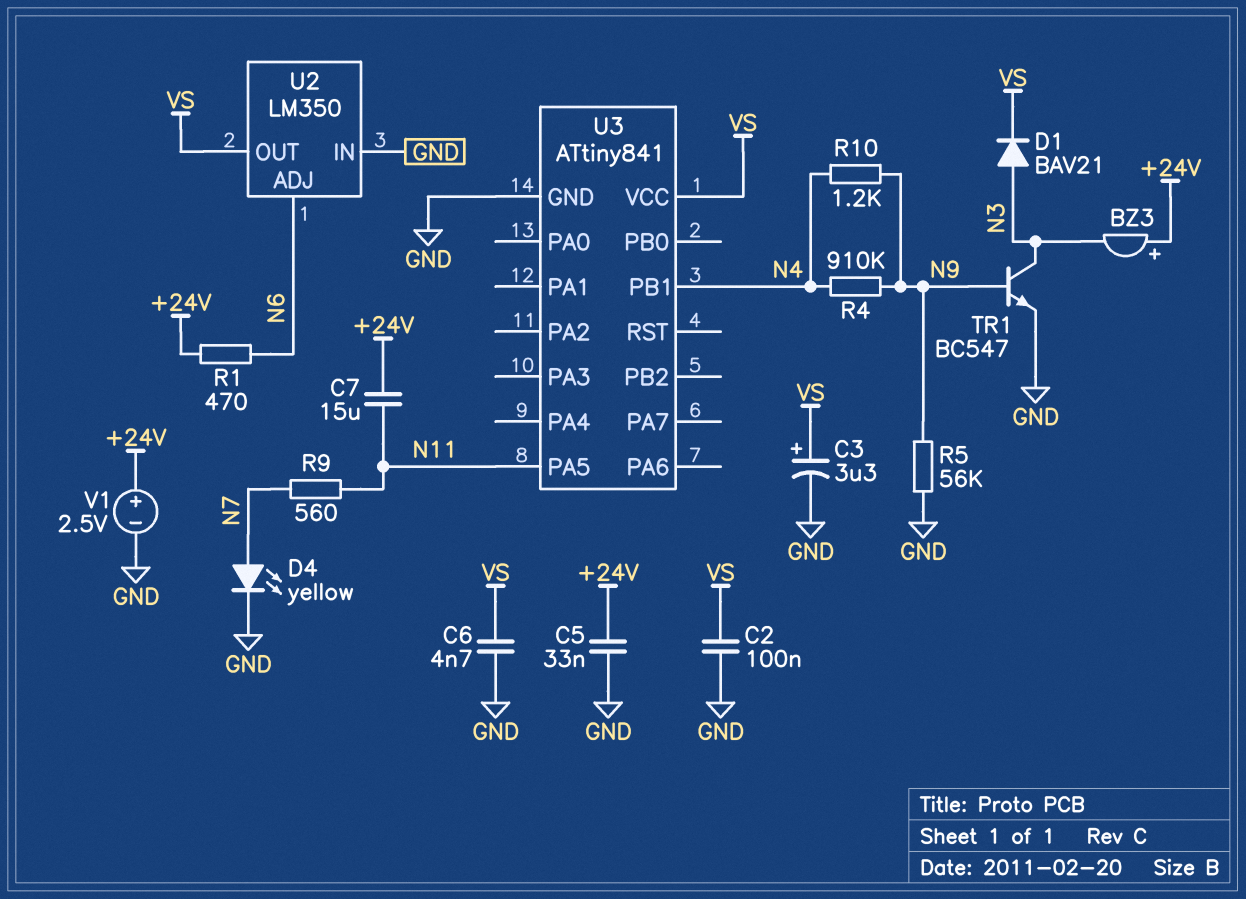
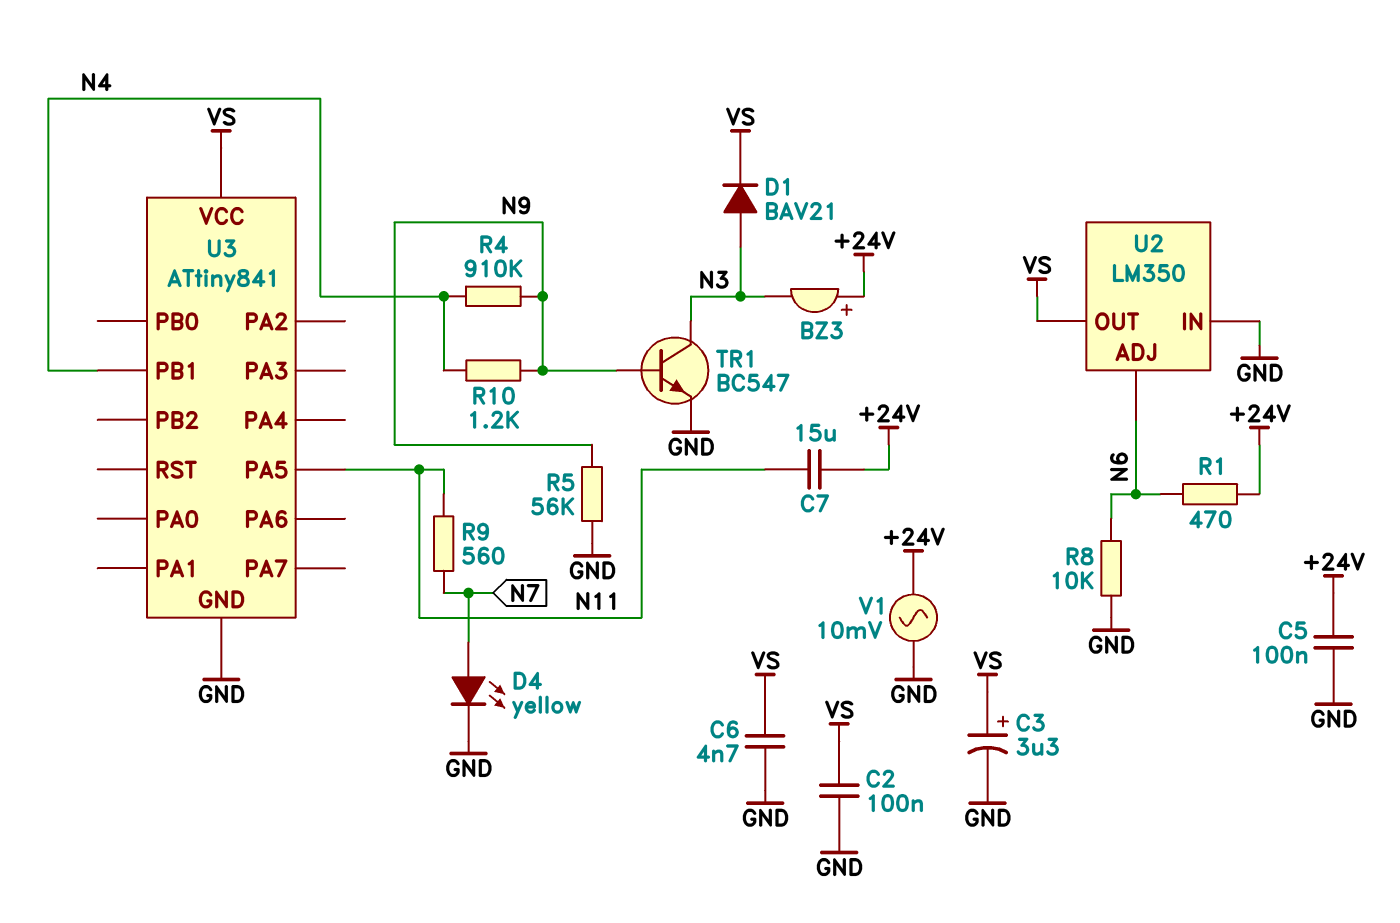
C5: 33nF (+24V, GND) -> 100nF (+24V, GND)
R8: none -> 10k (GND, N6)
V1: 2.5V (plus +24V, minus GND) -> AC 10mV (+24V, GND)

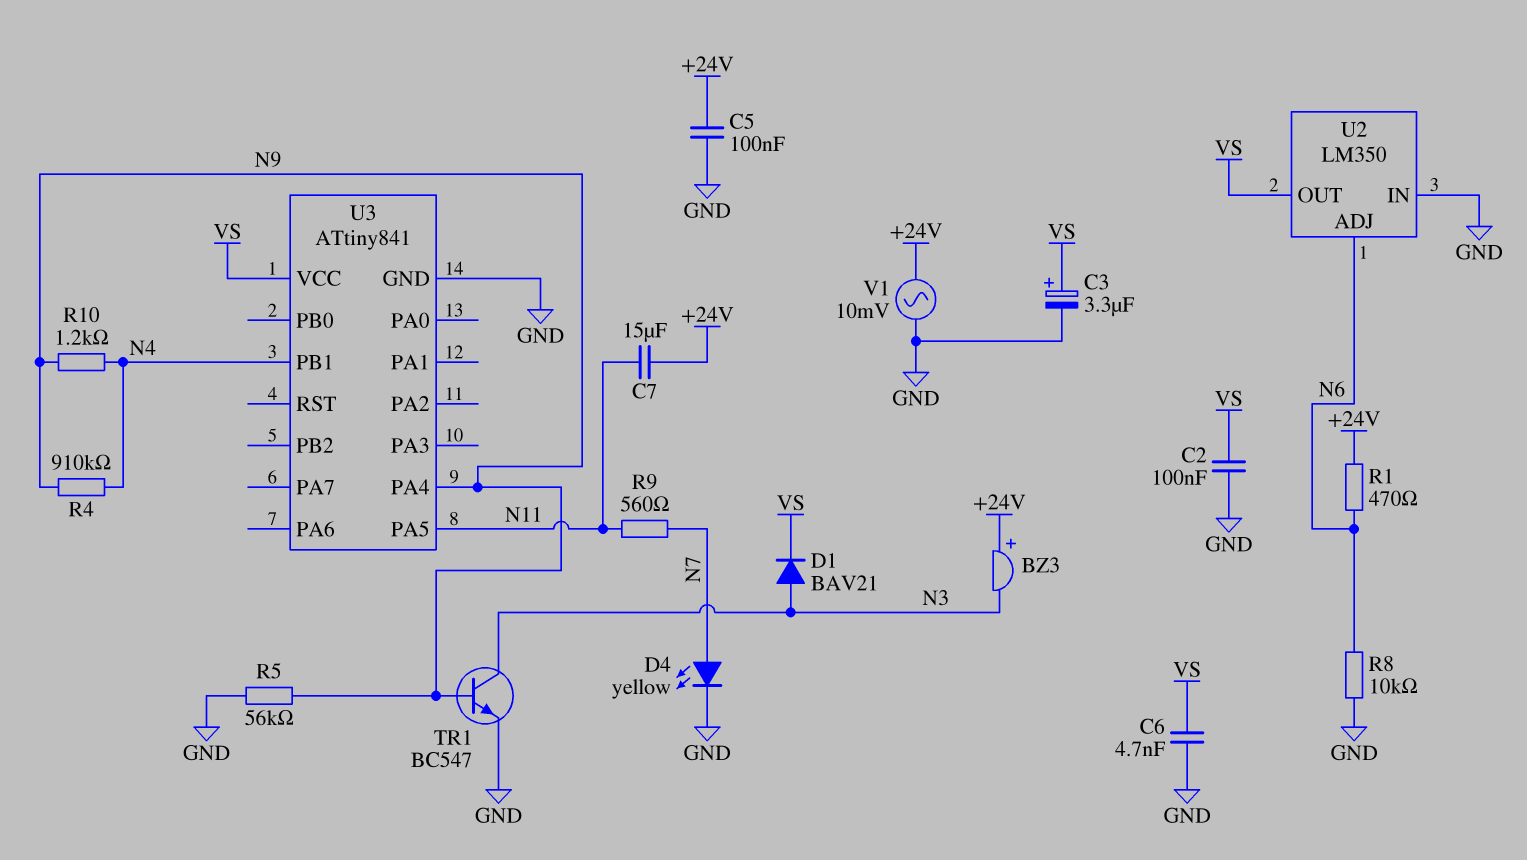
U3 pin PA4: none -> N9

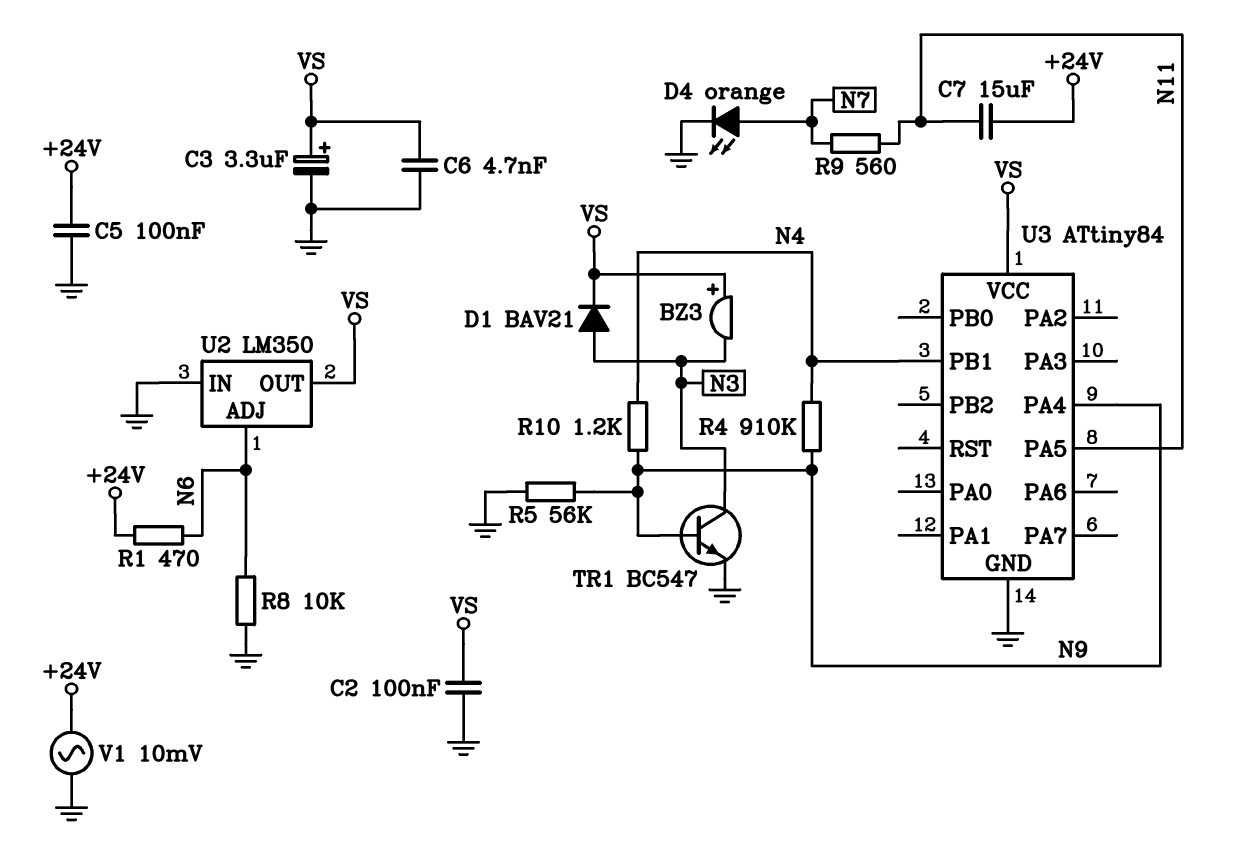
BZ3: buzzer (plus +24V, minus N3) -> buzzer (plus VS, minus N3)
D4: LED yellow (A N7, K GND) -> LED orange (A N7, K GND)
U3: ATtiny841 -> ATtiny84

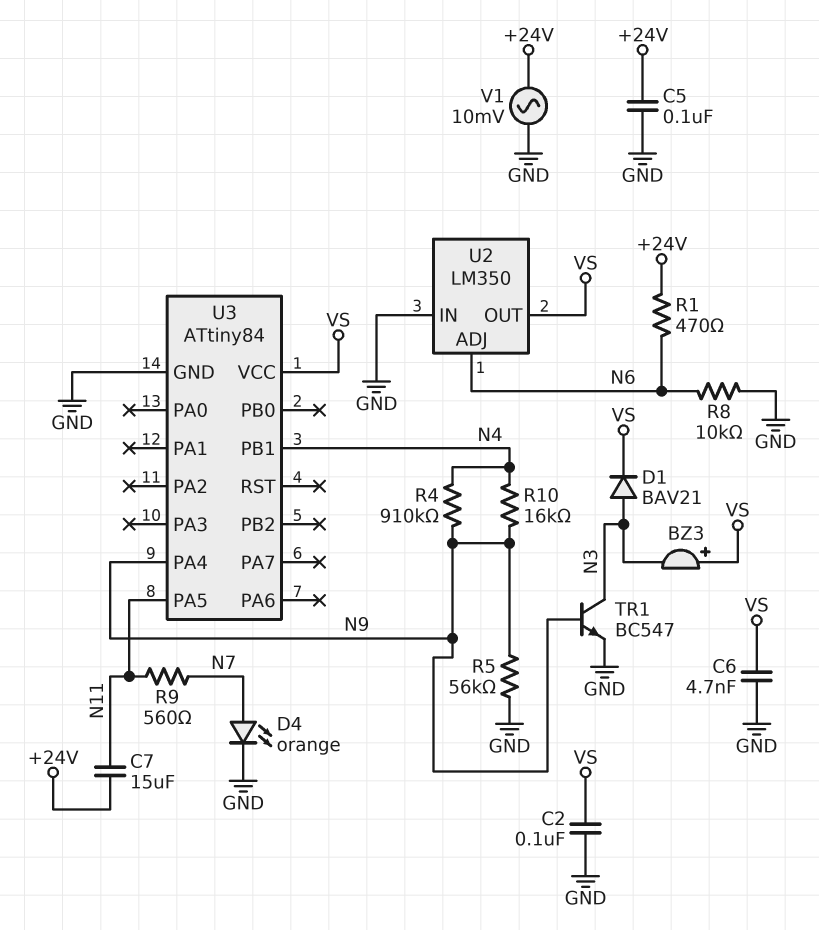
C3: 3.3uF (plus VS, minus GND) -> none
R10: 1.2k (N4, N9) -> 16k (N4, N9)

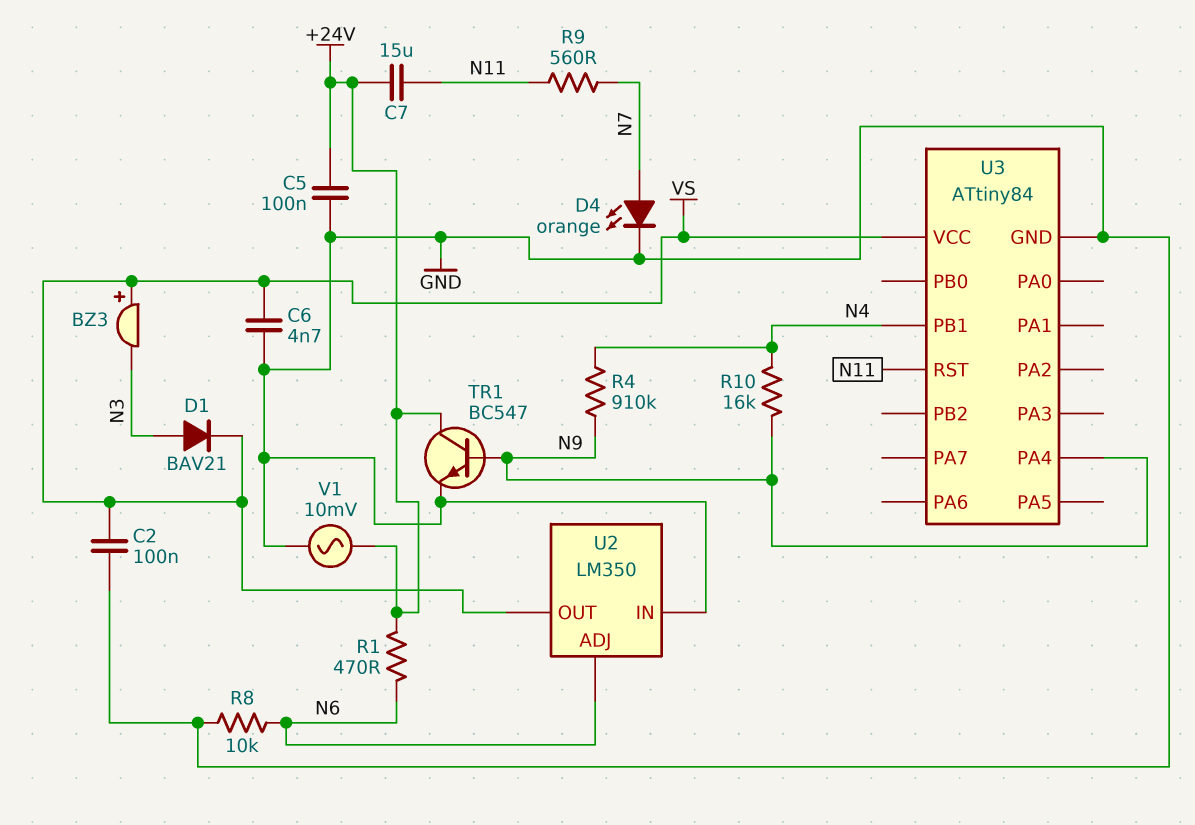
R5: 56k (GND, N9) -> none
TR1: NPN BC547 (B N9, C N3, E GND) -> NPN BC547 (B N9, C +24V, E GND)
U3 pin PA5: N11 -> none
U3 pin RST: none -> N11

